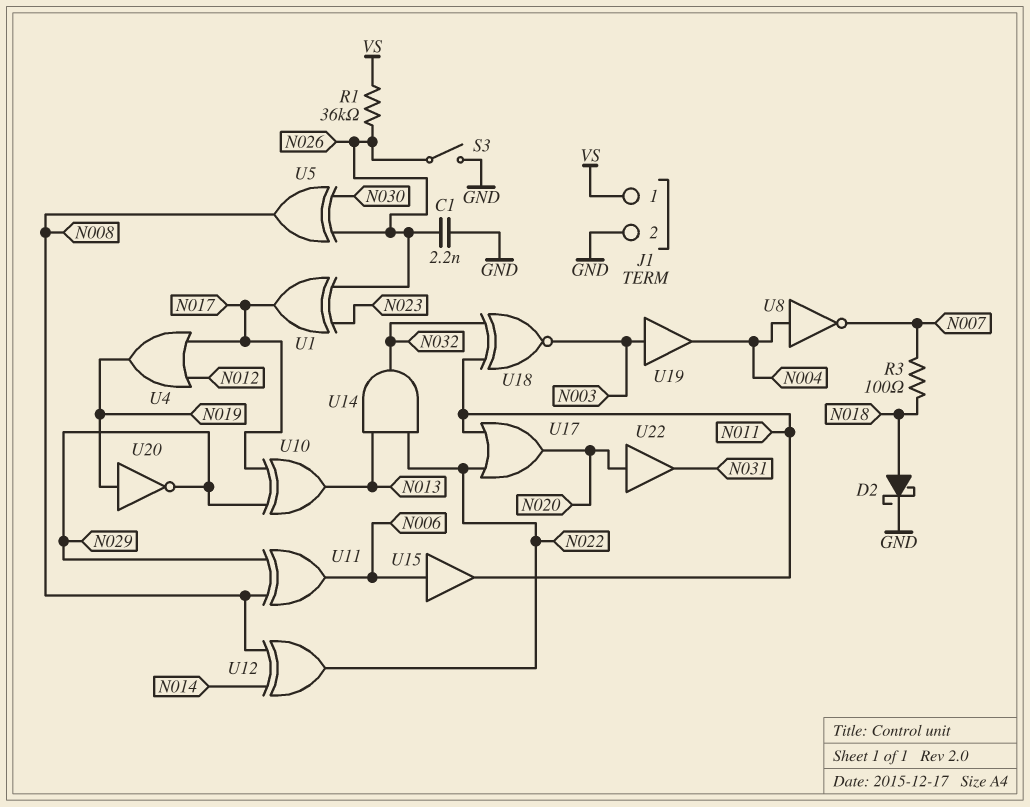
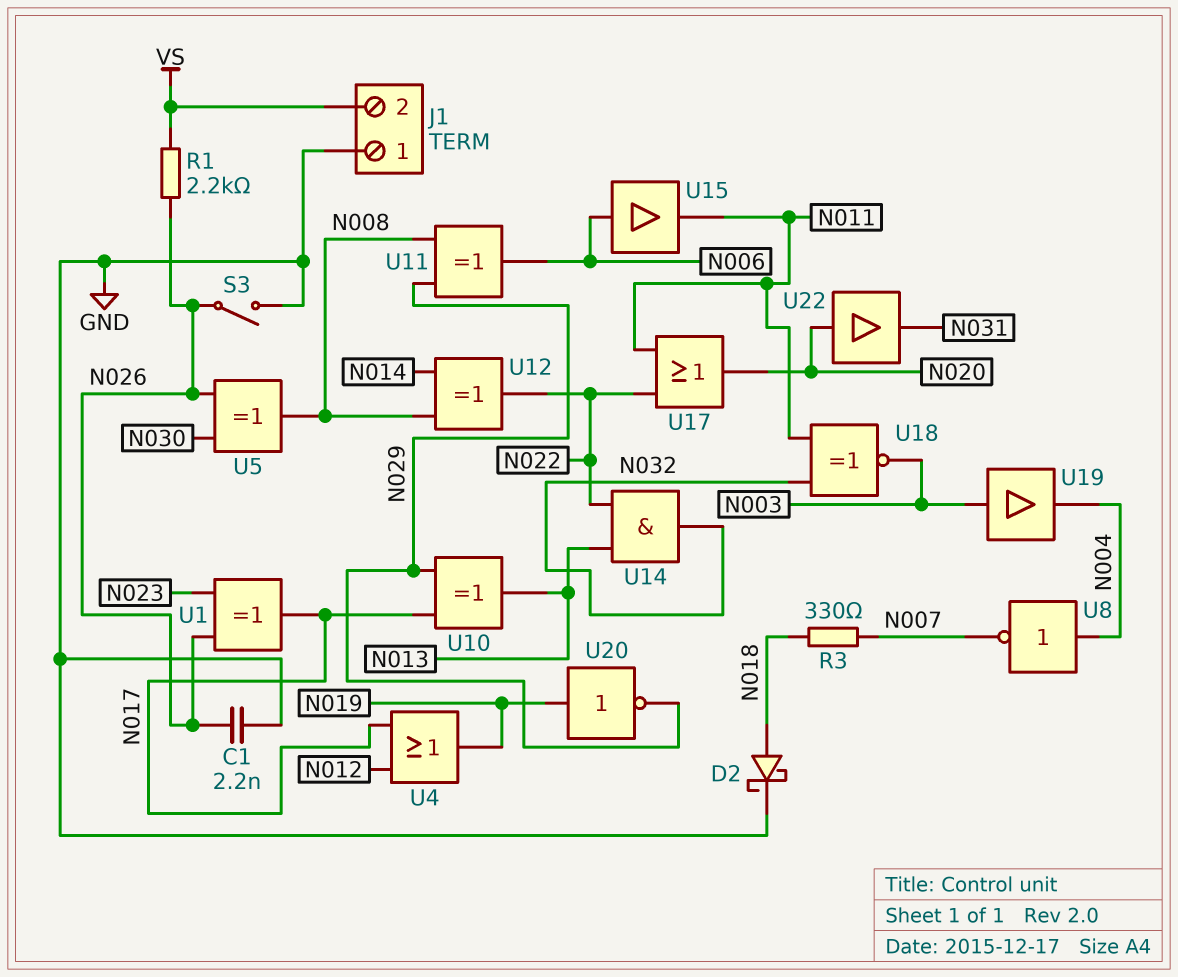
J1 pin 1: VS -> GND
J1 pin 2: GND -> VS
R1: 36k (N026, VS) -> 2.2k (N026, VS)
R3: 100 (N007, N018) -> 330 (N007, N018)

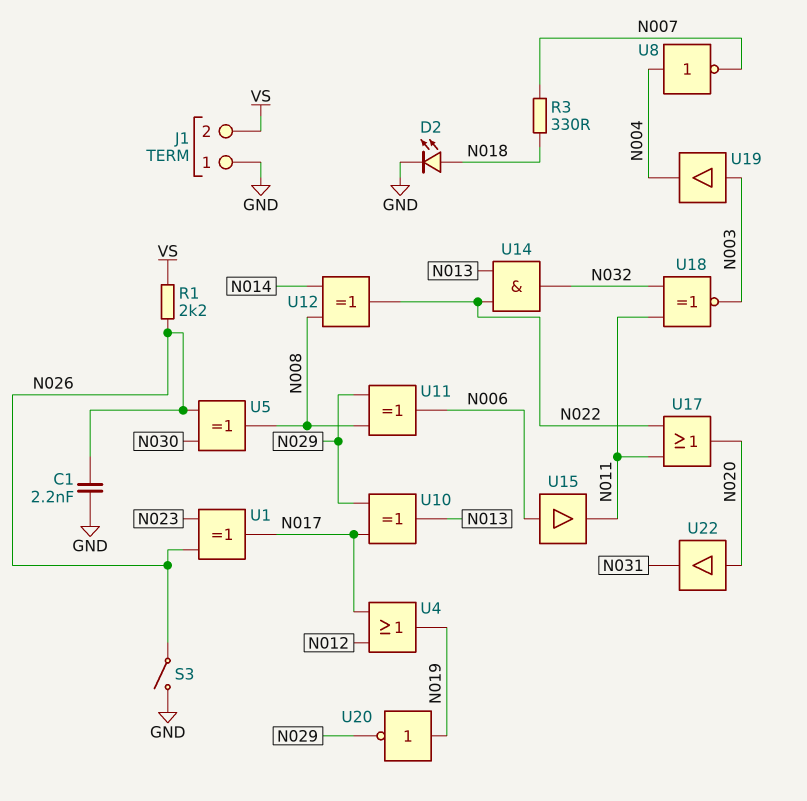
D2: schottky (A N018, K GND) -> LED (A N018, K GND)

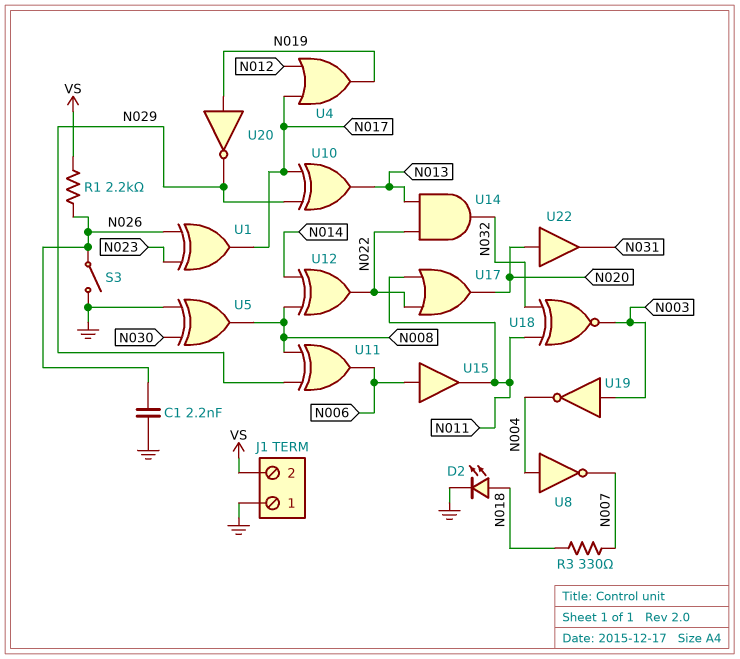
U5: XOR (in N026, in N030, out N008) -> XOR (in GND, in N030, out N008)
U19: buffer (in N003, out N004) -> NOT (in N003, out N004)

